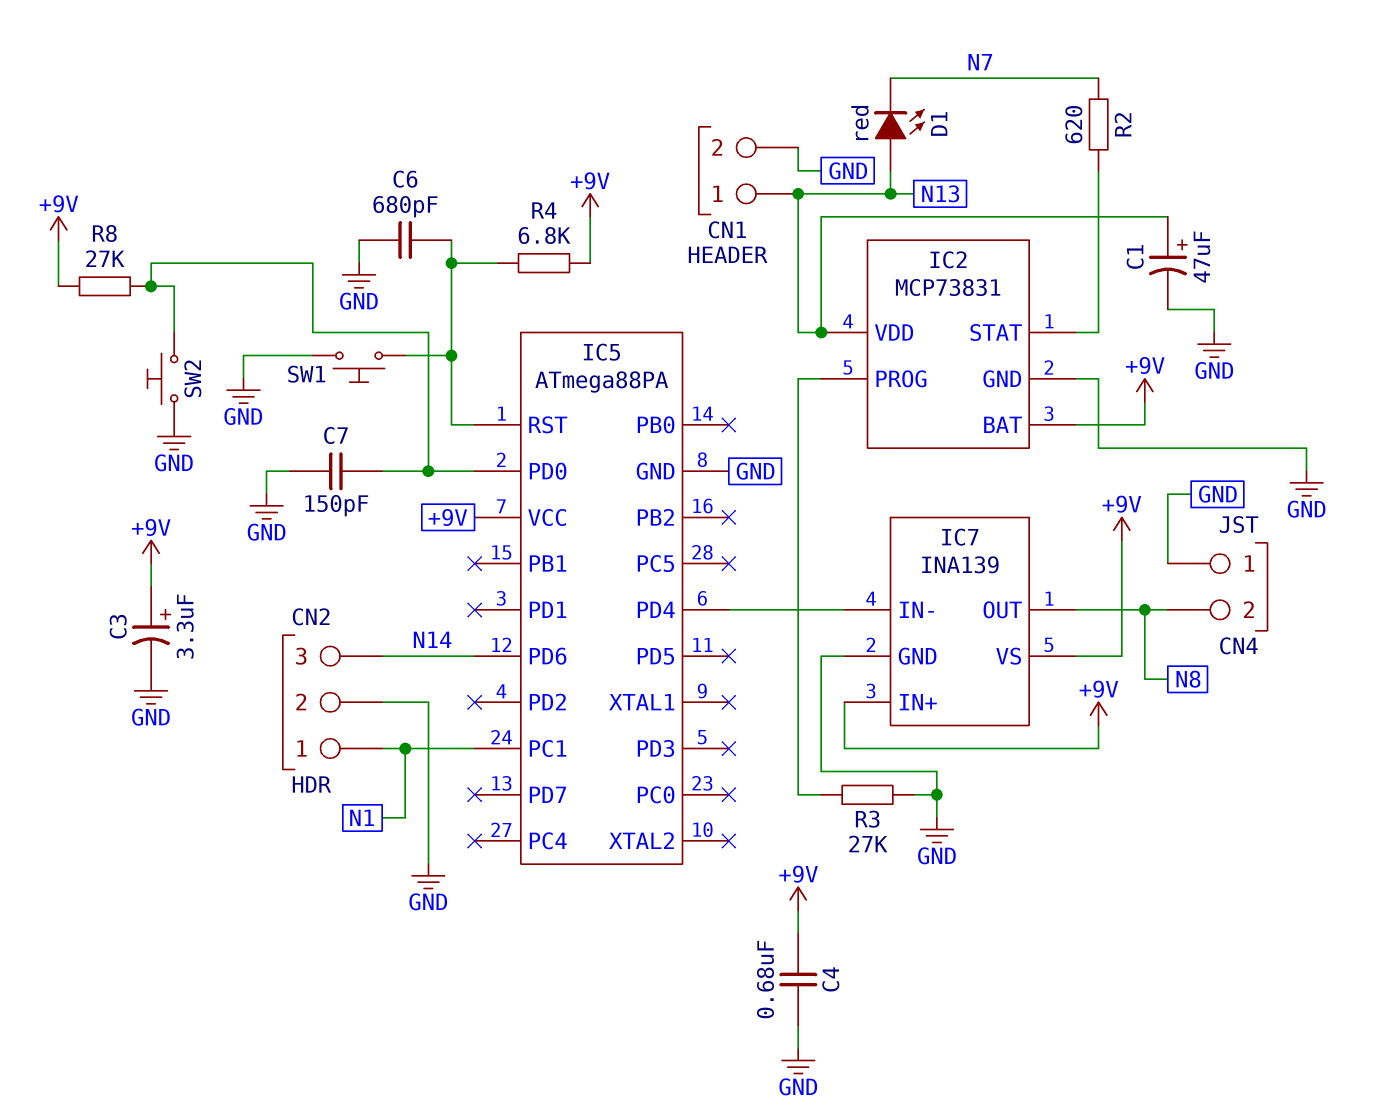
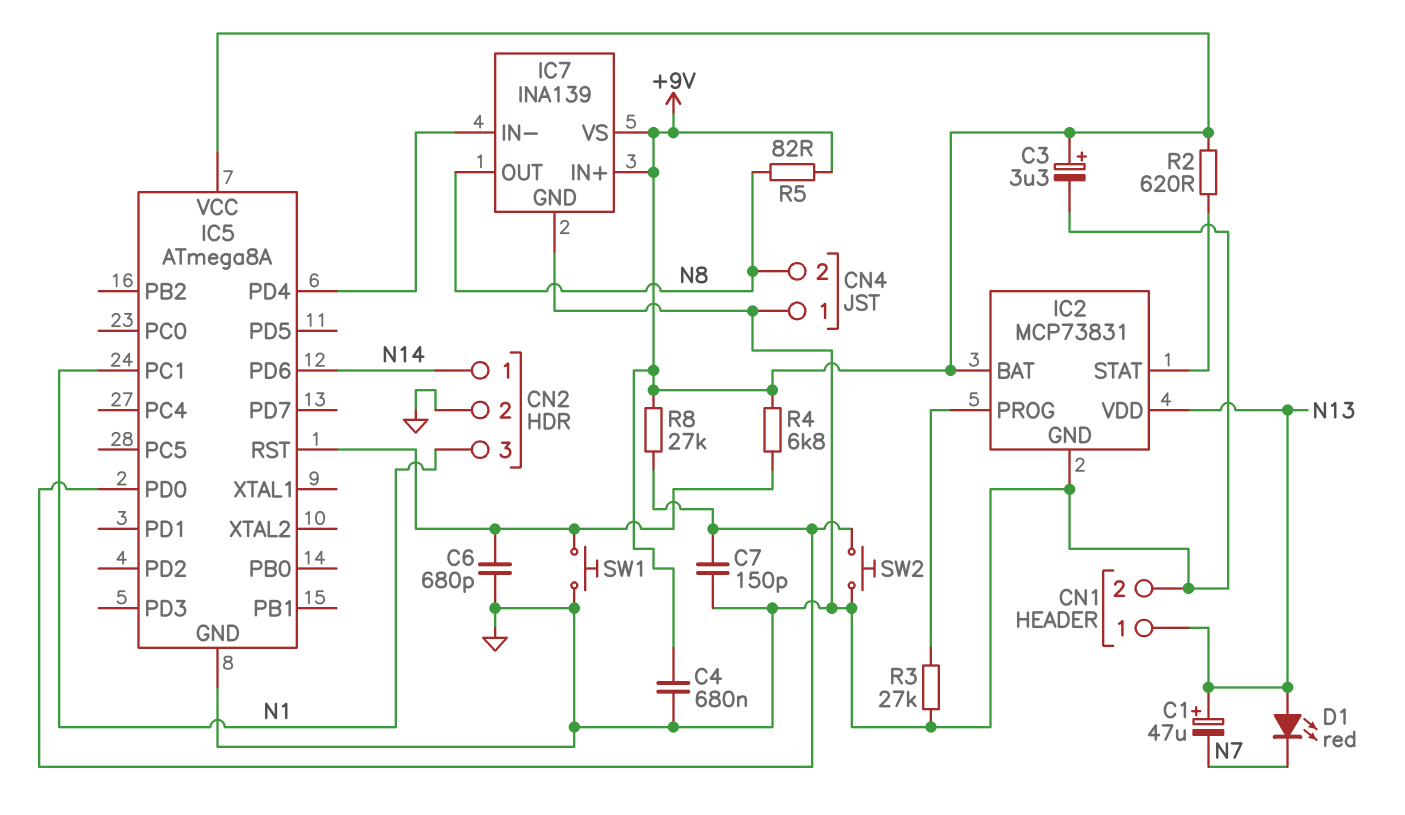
C1: 47uF (plus N13, minus GND) -> 47uF (plus N13, minus N7)
CN2 pin 1: N1 -> N14
CN2 pin 3: N14 -> N1
IC5: ATmega88PA -> ATmega8A
R2: 620 (IC2/STAT, N7) -> 620 (+9V, IC2/STAT)
R5: none -> 82 (+9V, N8)

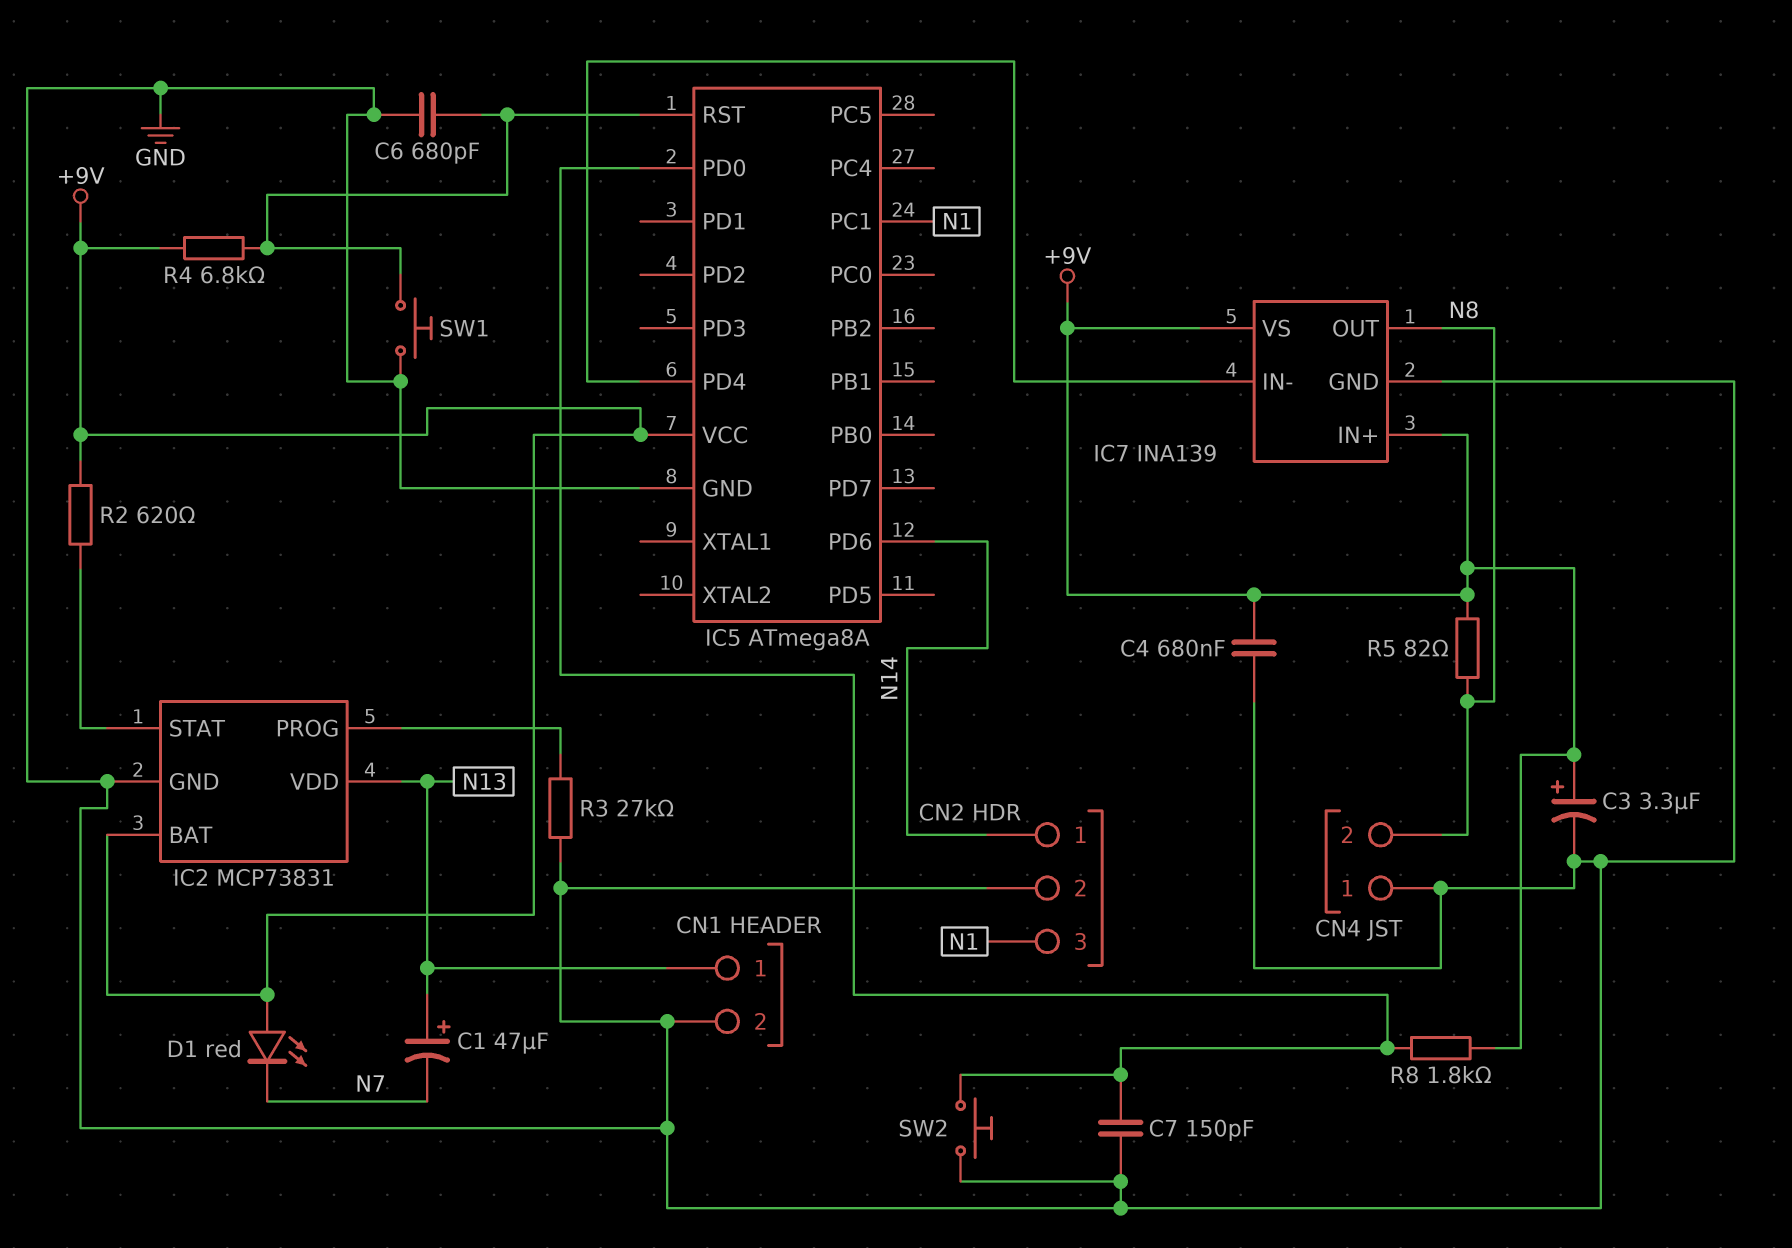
D1: LED red (A N13, K N7) -> LED red (A +9V, K N7)
R8: 27k (+9V, IC5/PD0) -> 1.8k (+9V, IC5/PD0)

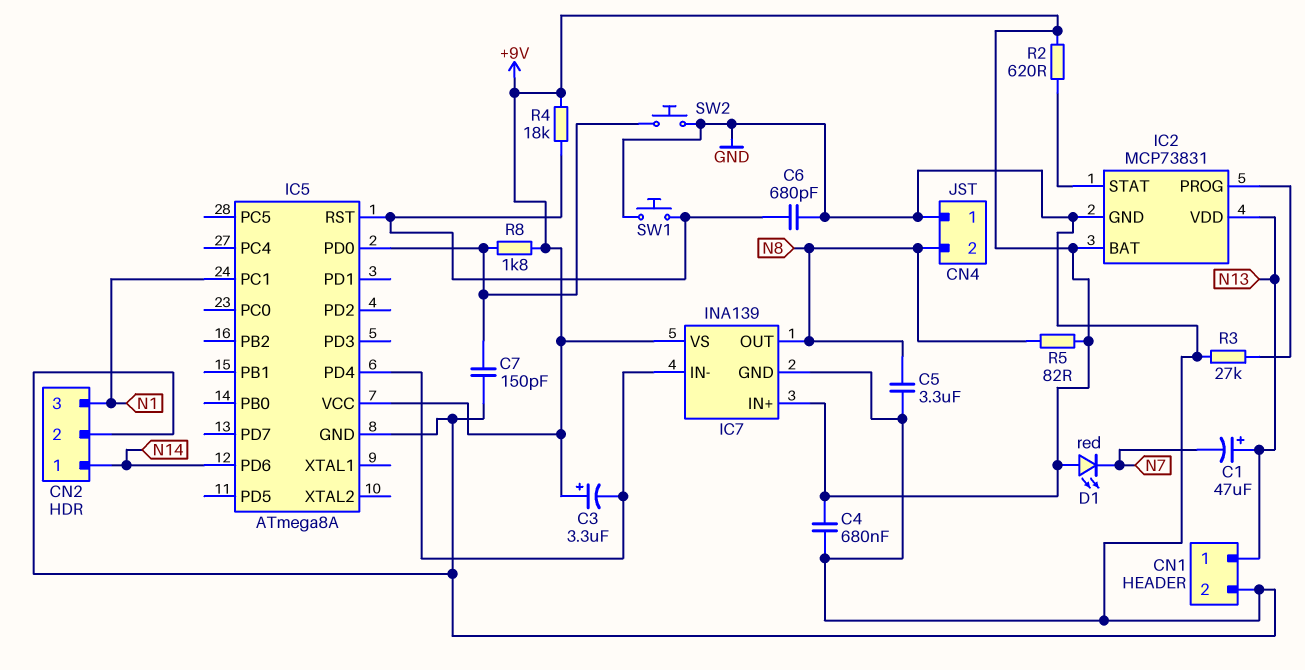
C3: 3.3uF (plus +9V, minus GND) -> 3.3uF (plus +9V, minus IC5/PD4)
C5: none -> 3.3uF (GND, N8)
R4: 6.8k (+9V, IC5/RST) -> 18k (+9V, IC5/RST)

